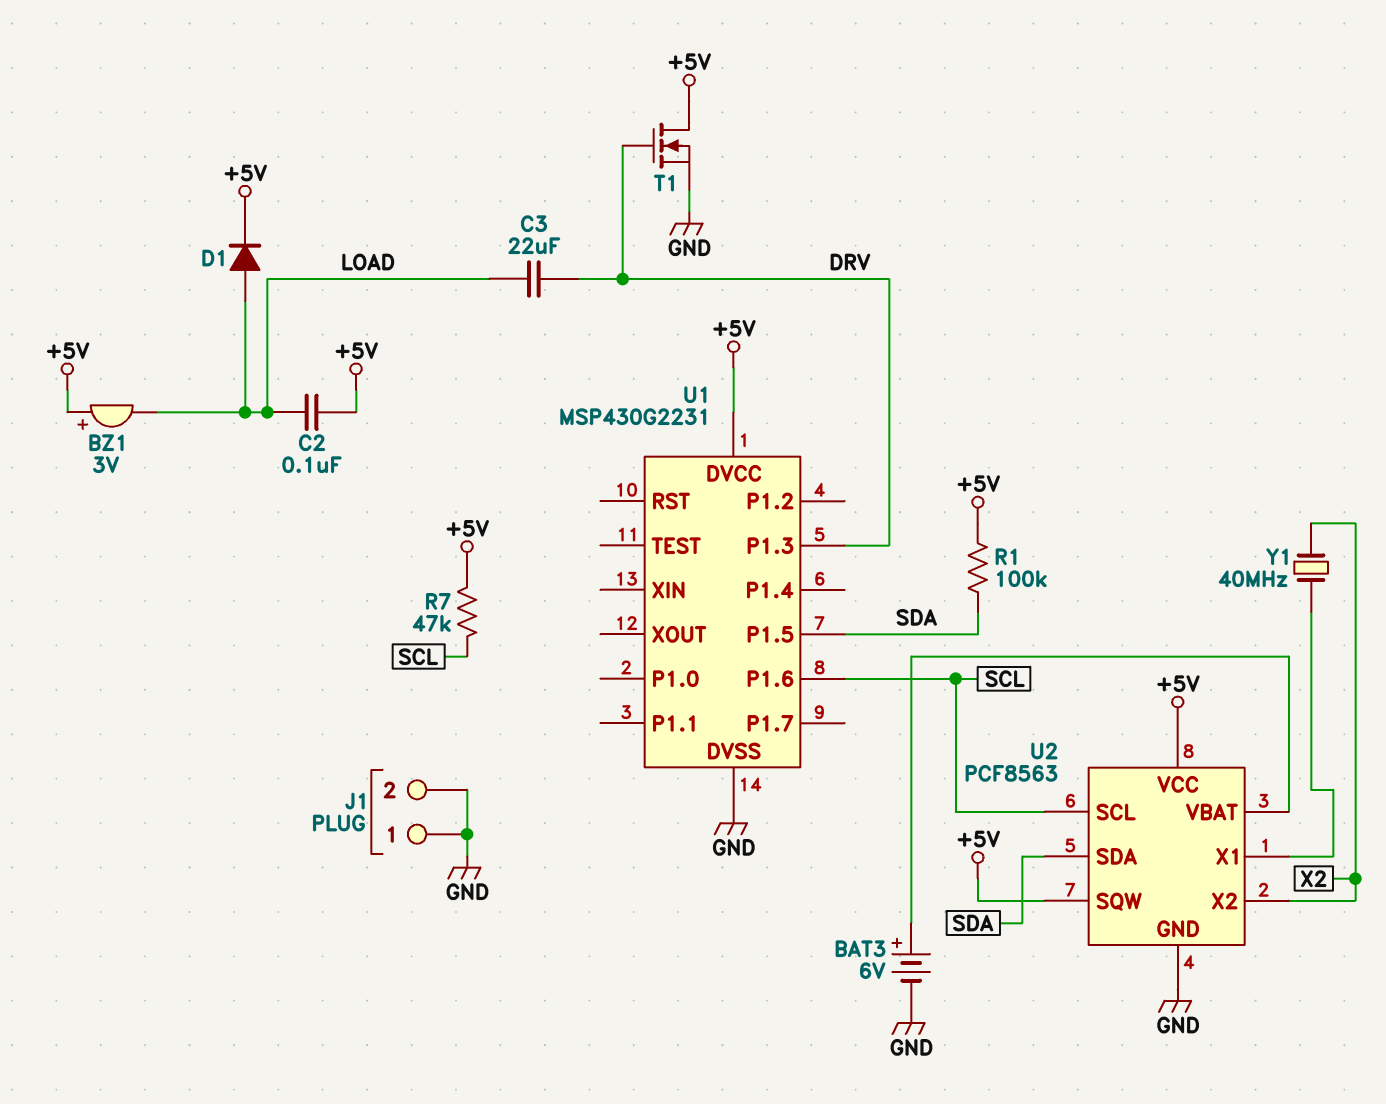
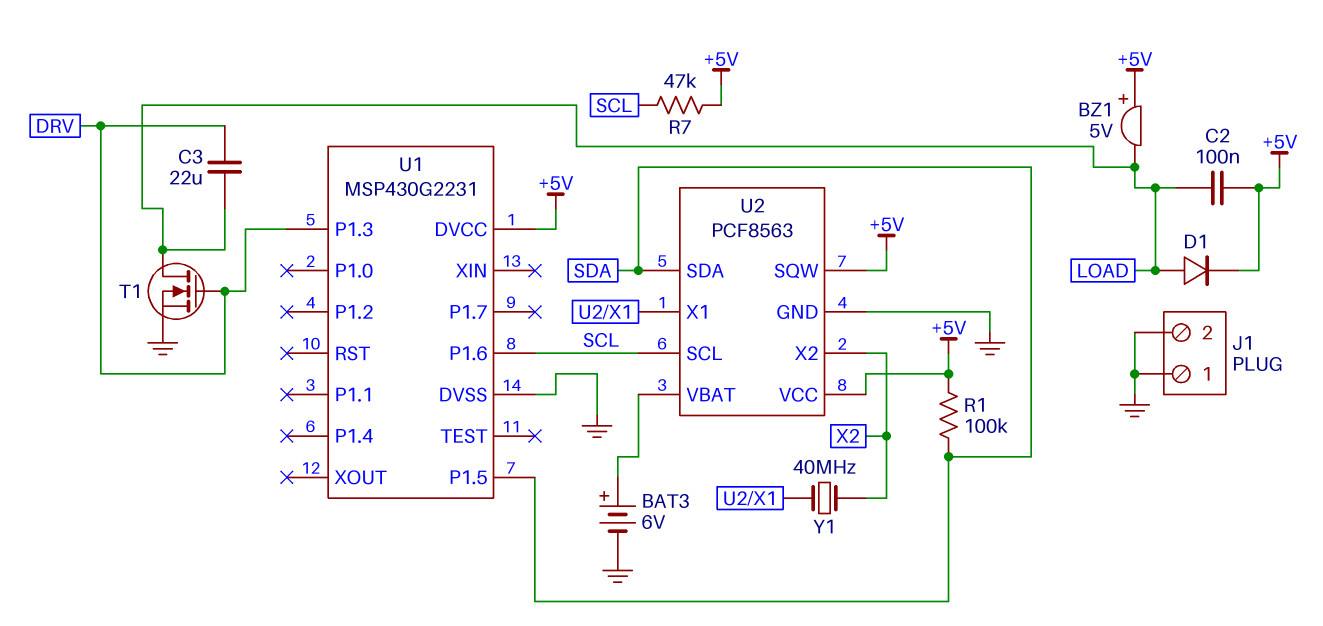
BZ1: buzzer 3V (plus +5V, minus LOAD) -> buzzer 5V (plus +5V, minus LOAD)
T1: NMOS (G DRV, D +5V, S GND) -> NMOS (G DRV, D LOAD, S GND)

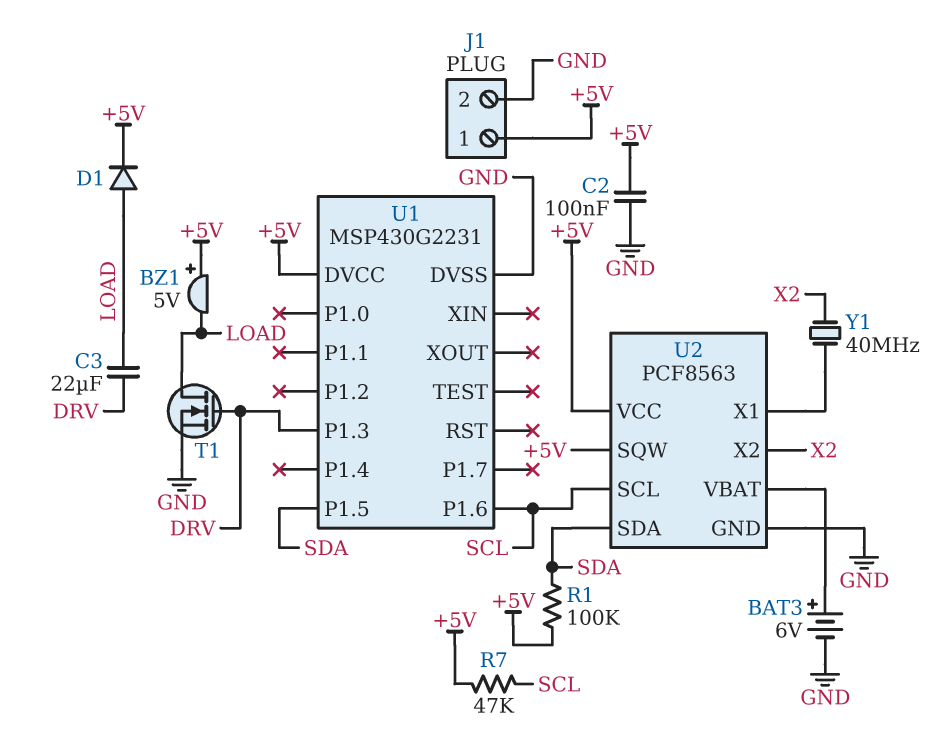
C2: 100nF (+5V, LOAD) -> 100nF (+5V, GND)
J1 pin 1: GND -> +5V

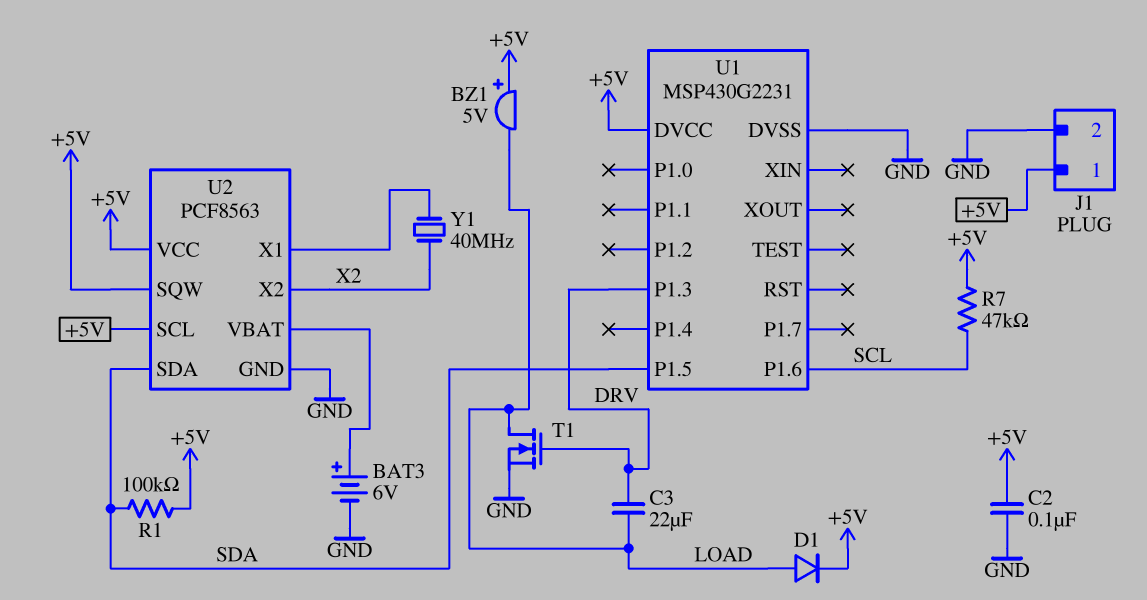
U2 pin SCL: SCL -> +5V

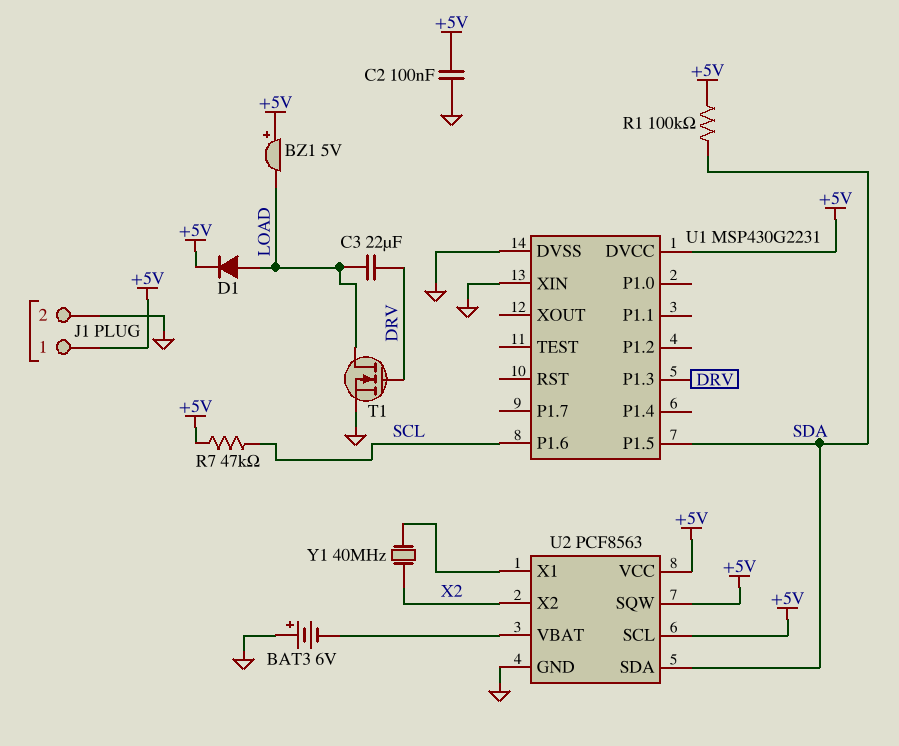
BAT3: 6V (plus U2/VBAT, minus GND) -> 6V (plus GND, minus U2/VBAT)
U1 pin XIN: none -> GND

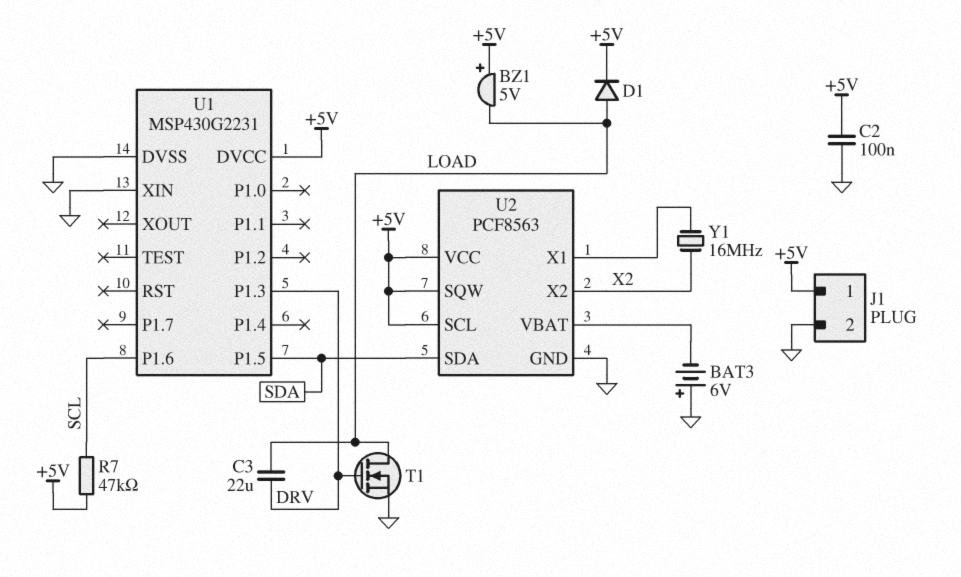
R1: 100k (+5V, SDA) -> none
Y1: 40MHz (U2/X1, X2) -> 16MHz (U2/X1, X2)

